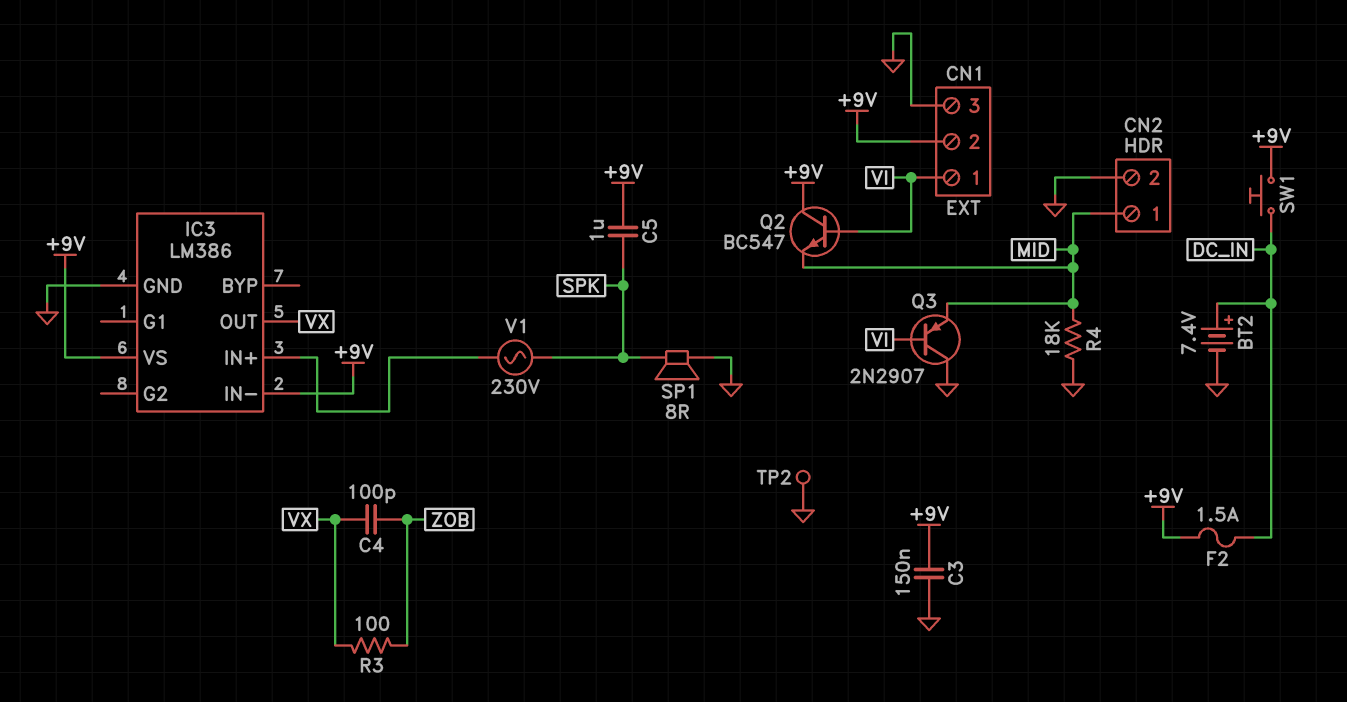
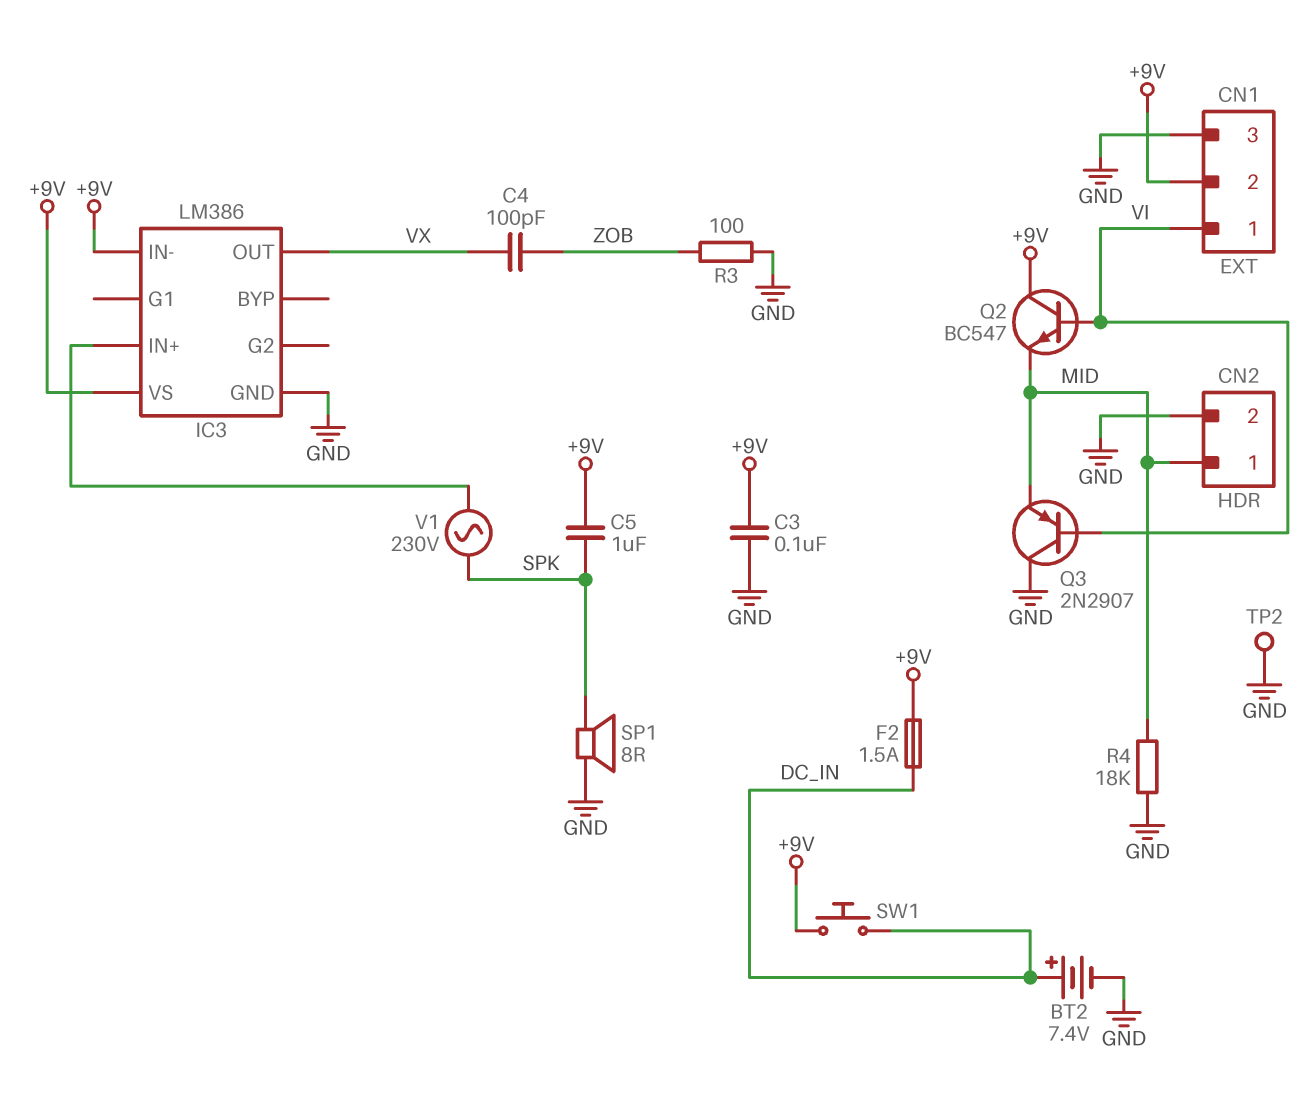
C3: 150nF (+9V, GND) -> 100nF (+9V, GND)
R3: 100 (VX, ZOB) -> 100 (GND, ZOB)

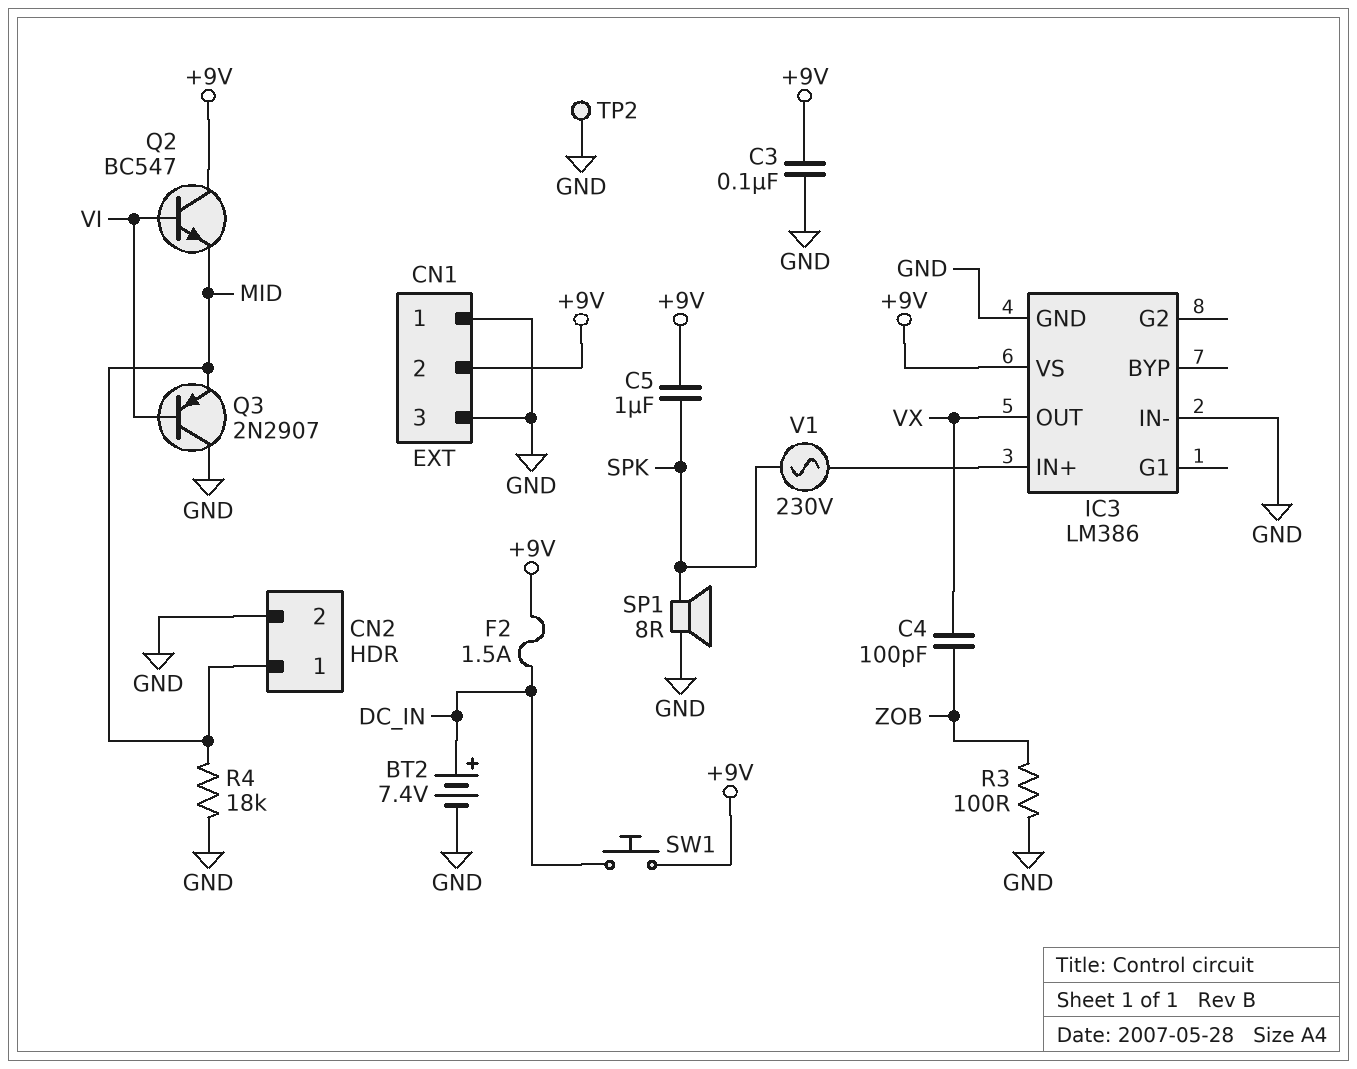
CN1 pin 1: VI -> GND
IC3 pin IN-: +9V -> GND

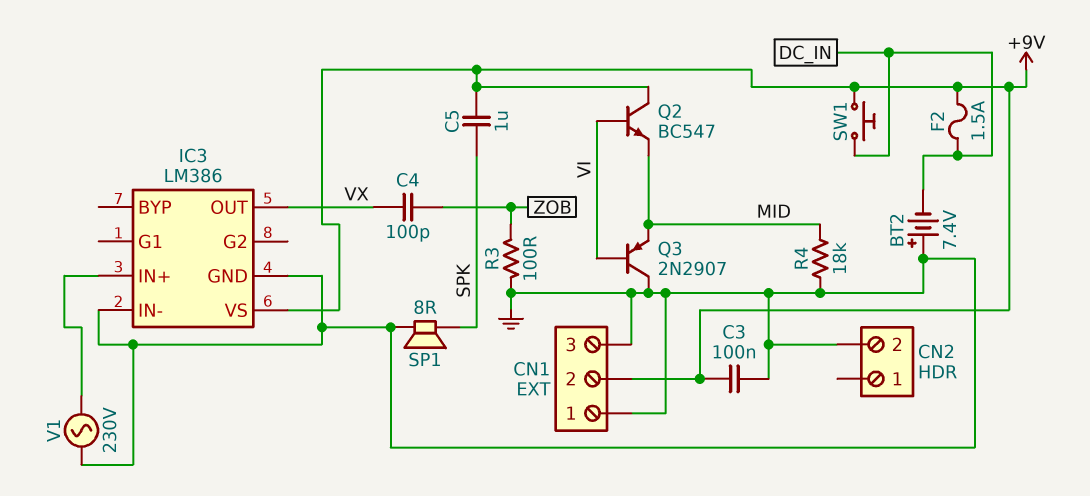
BT2: 7.4V (plus DC_IN, minus GND) -> 7.4V (plus GND, minus DC_IN)
CN2 pin 1: MID -> none
TP2: test point (GND) -> none
V1: AC 230V (IC3/IN+, SPK) -> AC 230V (GND, IC3/IN+)

